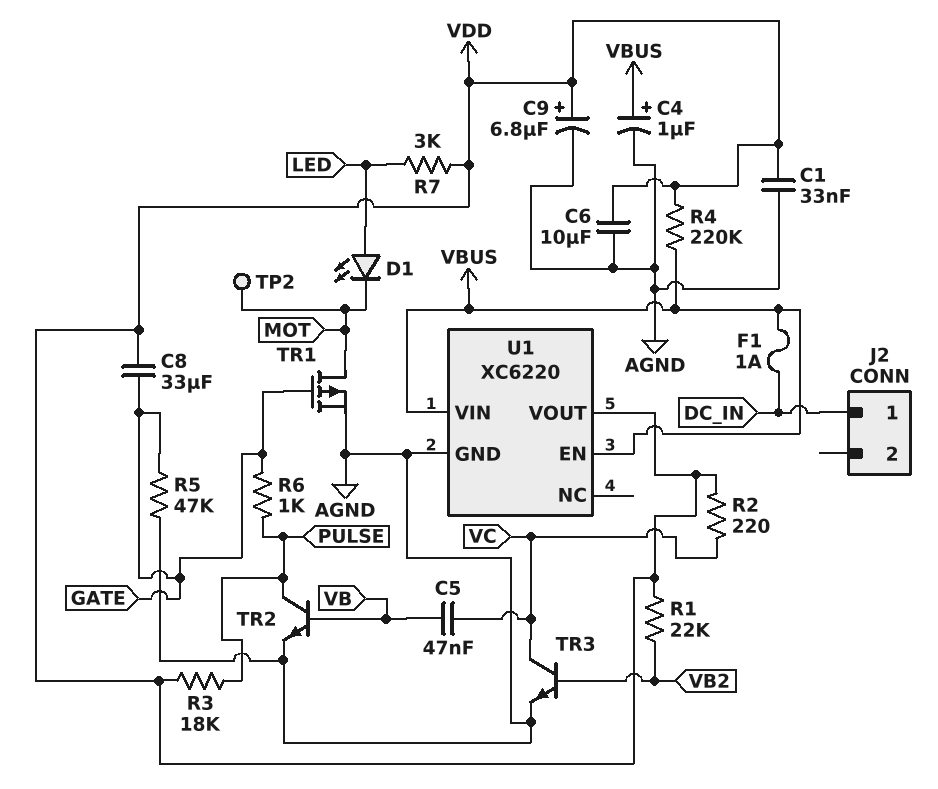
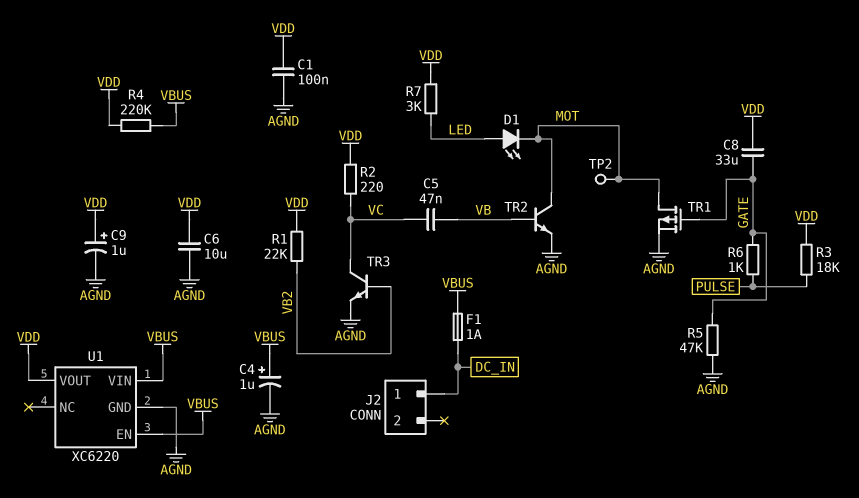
C1: 33nF (AGND, VDD) -> 100nF (AGND, VDD)
C9: 6.8uF (plus VDD, minus AGND) -> 1uF (plus VDD, minus AGND)
TR2: NPN (B VB, C PULSE, E AGND) -> NPN (B VB, C MOT, E AGND)

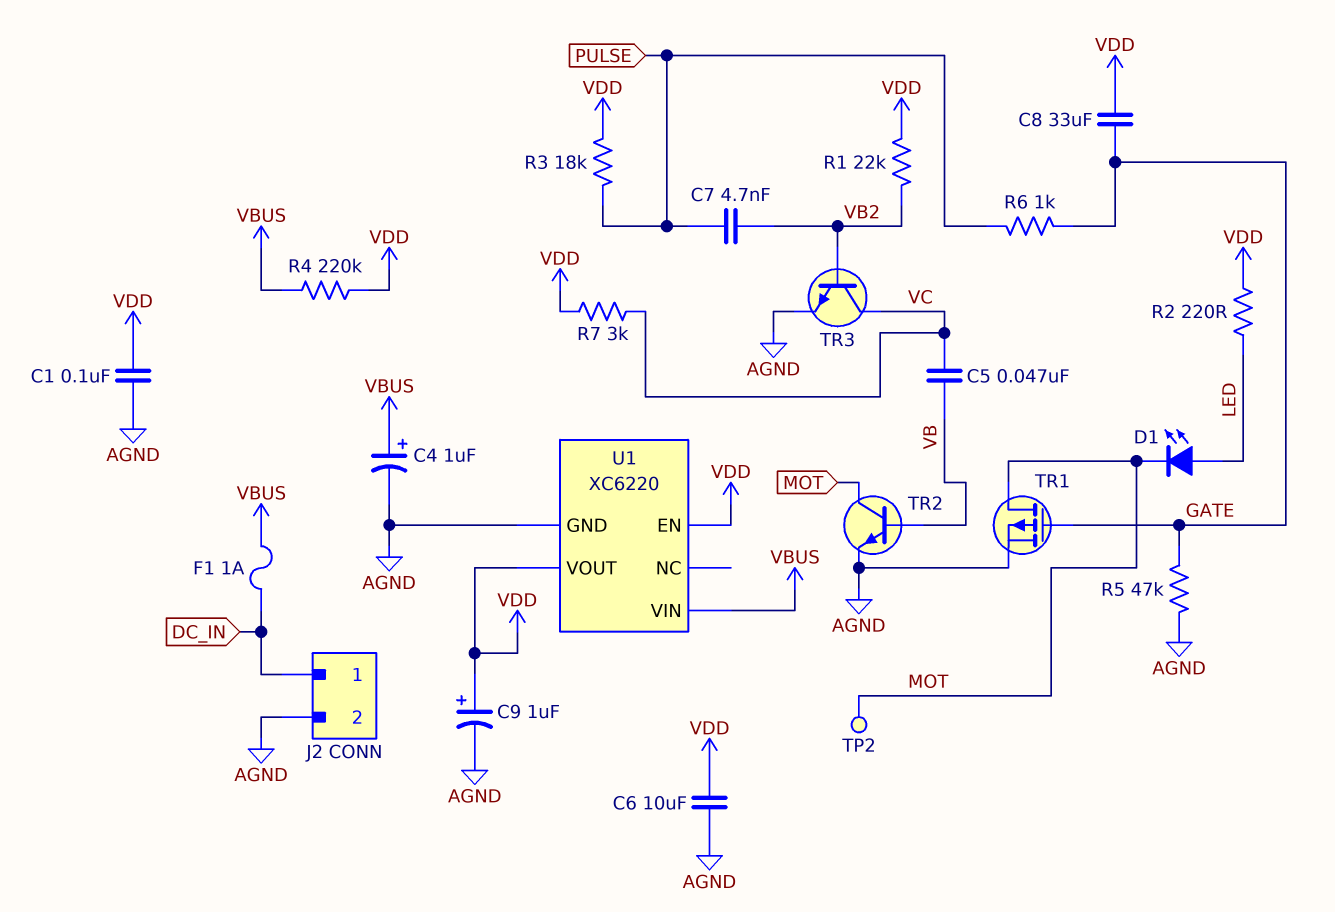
C7: none -> 4.7nF (PULSE, VB2)
J2 pin 2: none -> AGND
R2: 220 (VC, VDD) -> 220 (LED, VDD)
R7: 3k (LED, VDD) -> 3k (VC, VDD)
U1 pin EN: VBUS -> VDD

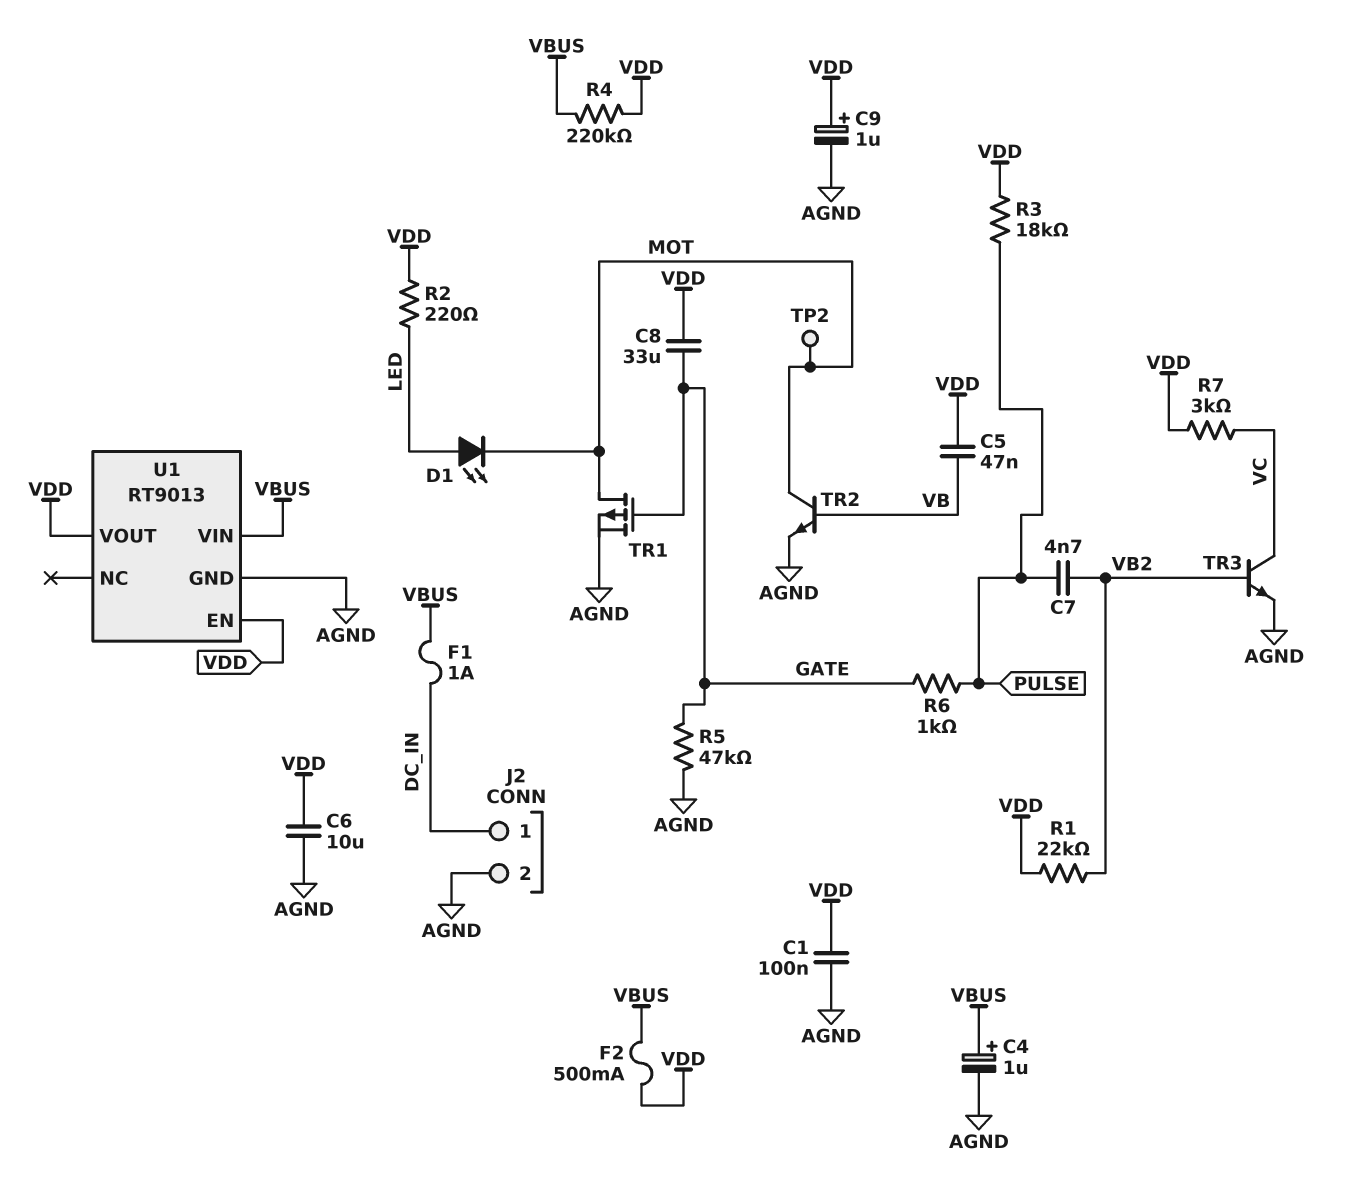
C5: 47nF (VB, VC) -> 47nF (VB, VDD)
F2: none -> 500mA (VBUS, VDD)
U1: XC6220 -> RT9013

